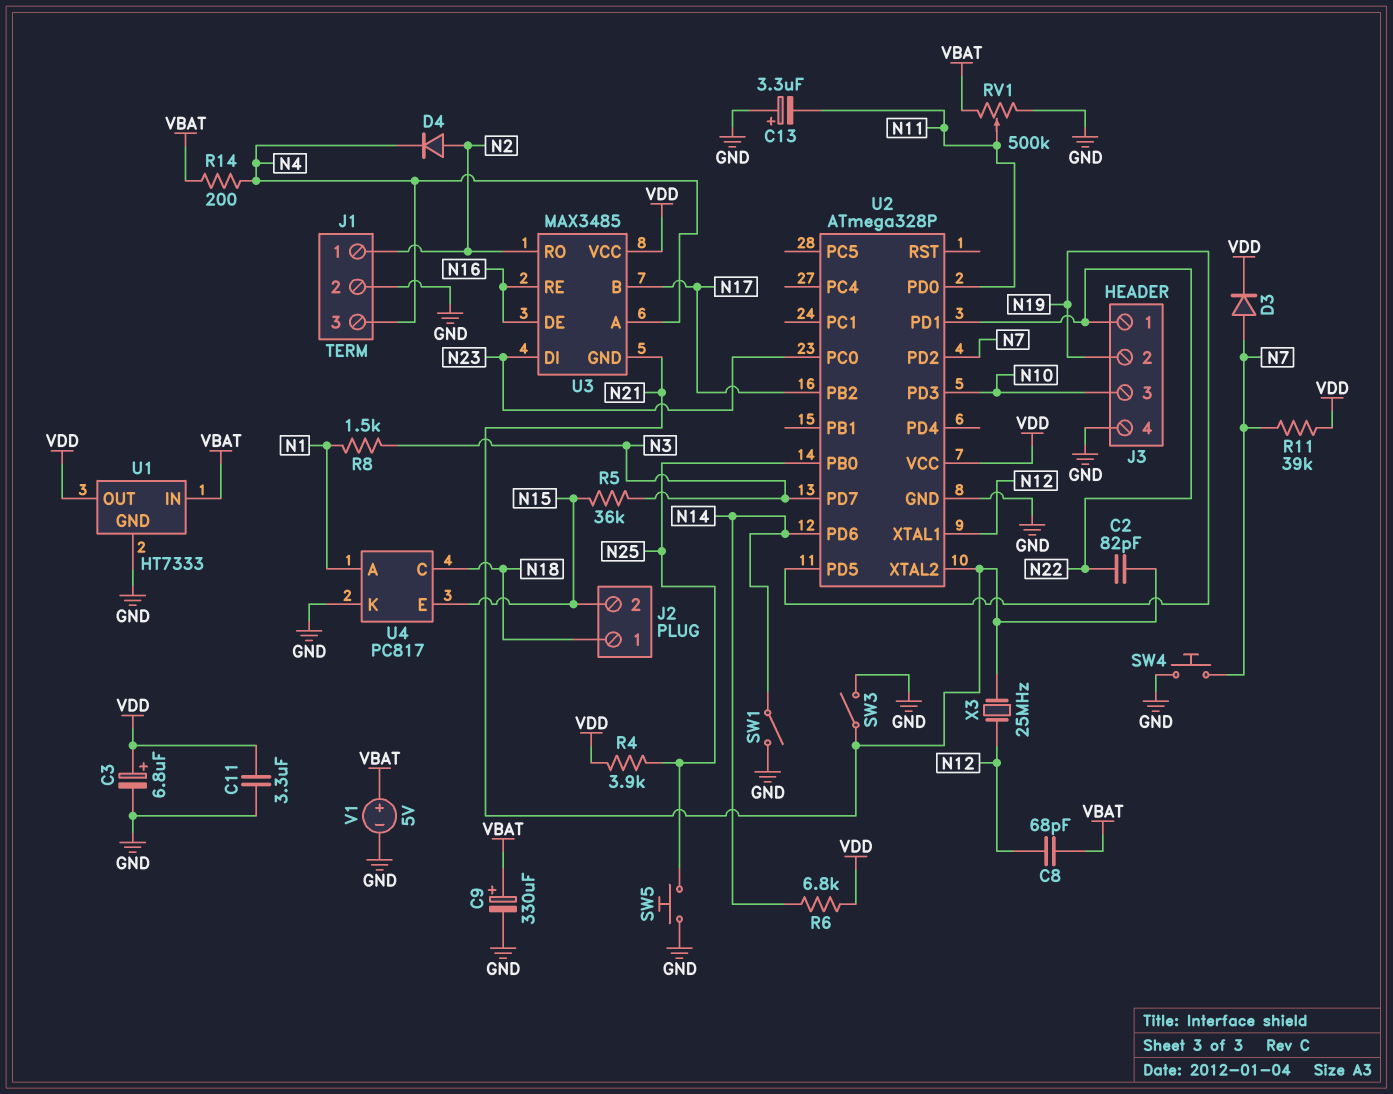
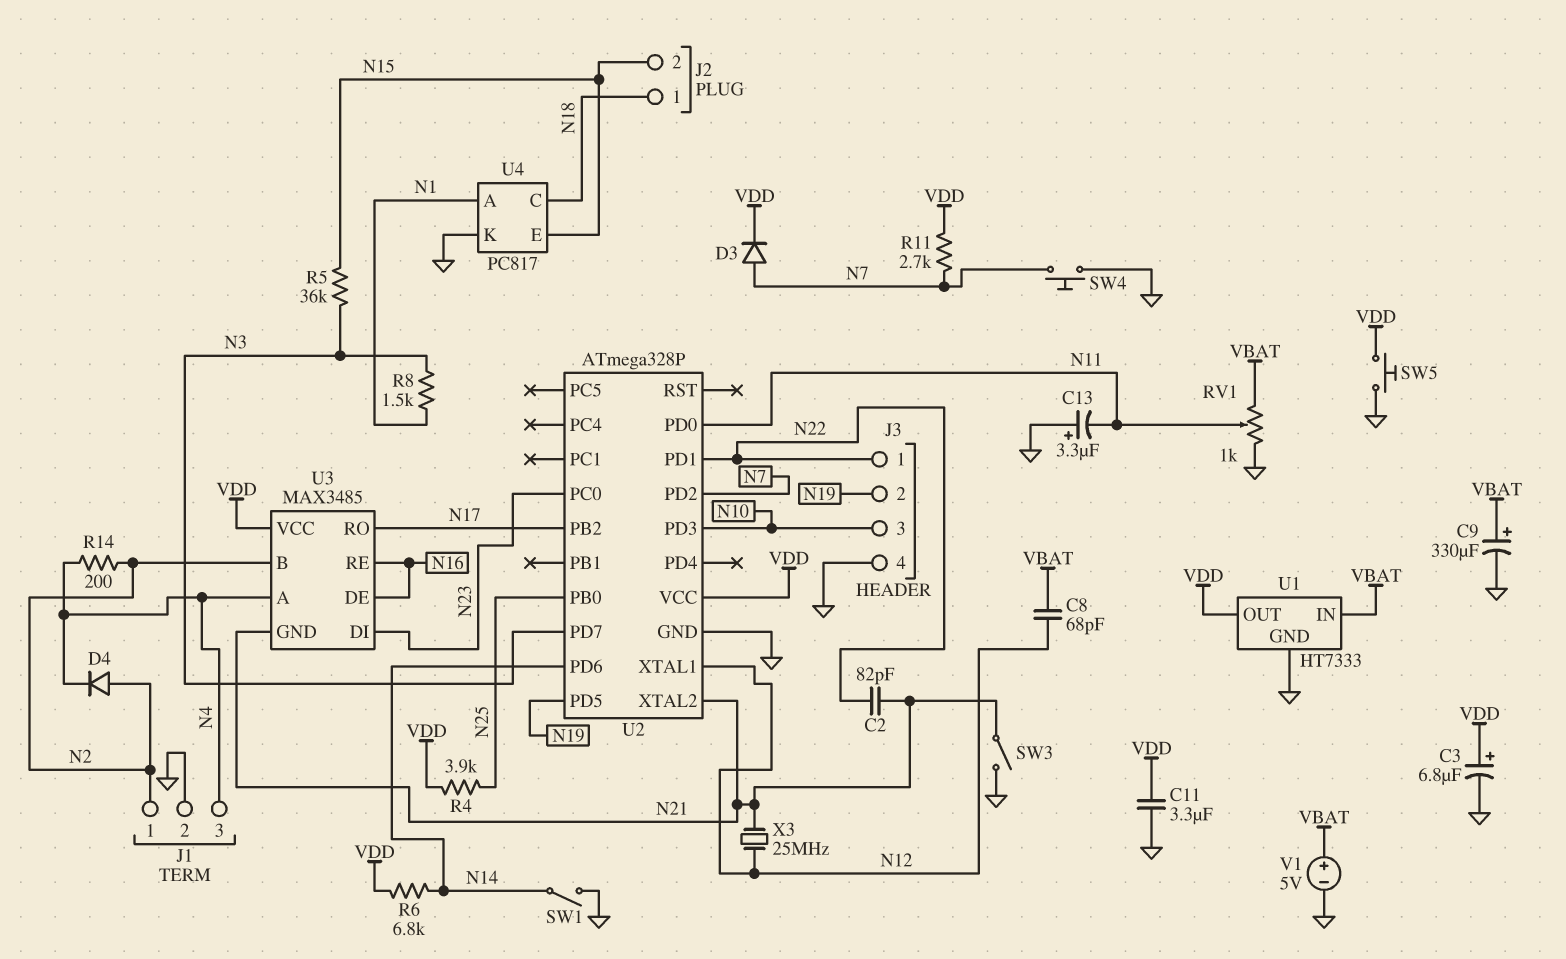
R11: 39k (N7, VDD) -> 2.7k (N7, VDD)
R14: 200 (N4, VBAT) -> 200 (N2, N4)
RV1: 500k (GND, VBAT, wiper N11) -> 1k (GND, VBAT, wiper N11)
SW5: button (GND, N25) -> button (GND, VDD)
U3 pin B: N17 -> N2
U3 pin RO: N2 -> N17

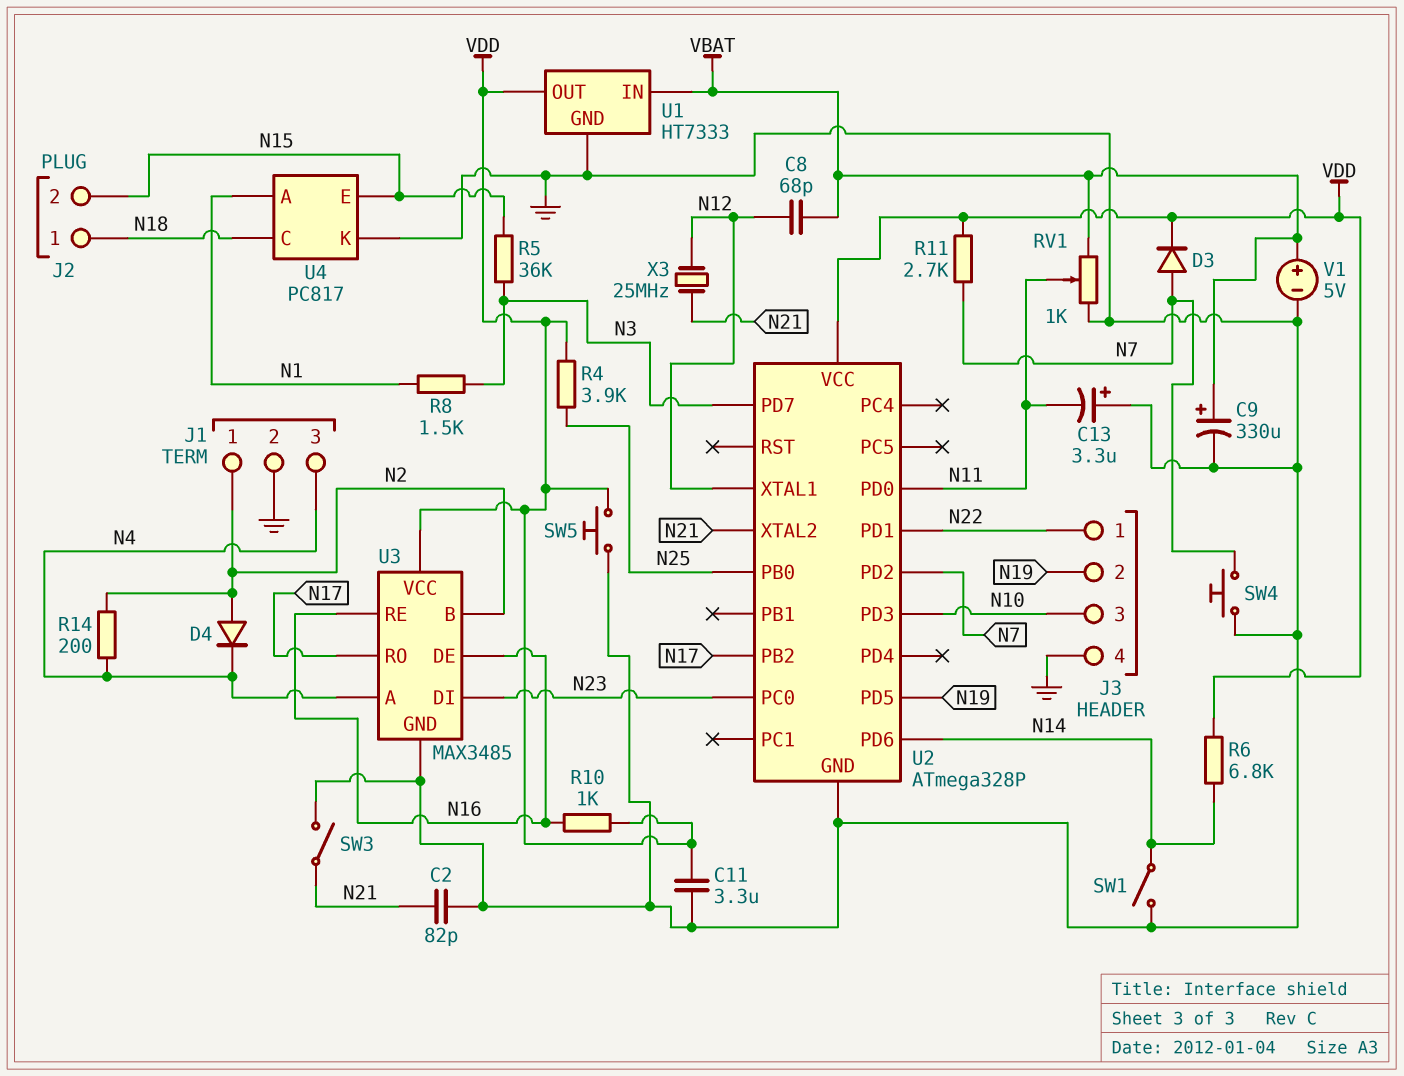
C2: 82pF (N21, N22) -> 82pF (GND, N21)
C3: 6.8uF (plus VDD, minus GND) -> none
R10: none -> 1k (N16, VDD)
U3 pin GND: N21 -> GND

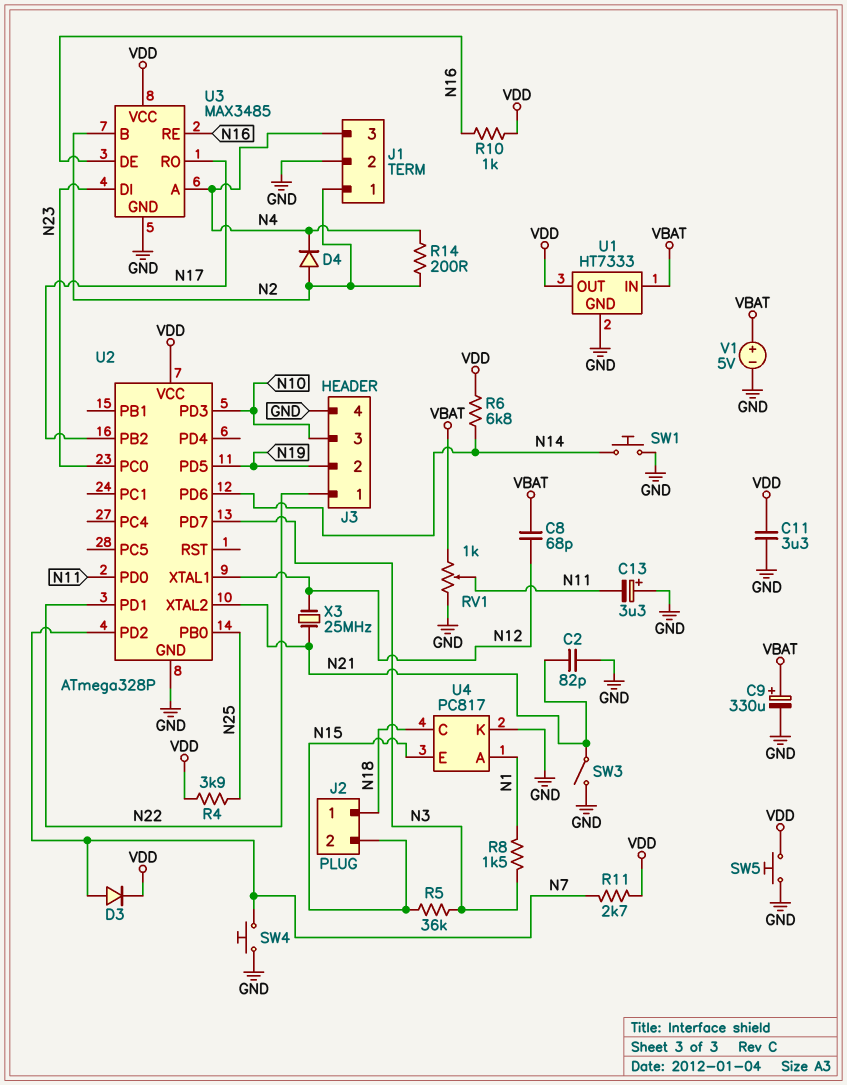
SW1: switch (GND, N14) -> button (GND, N14)

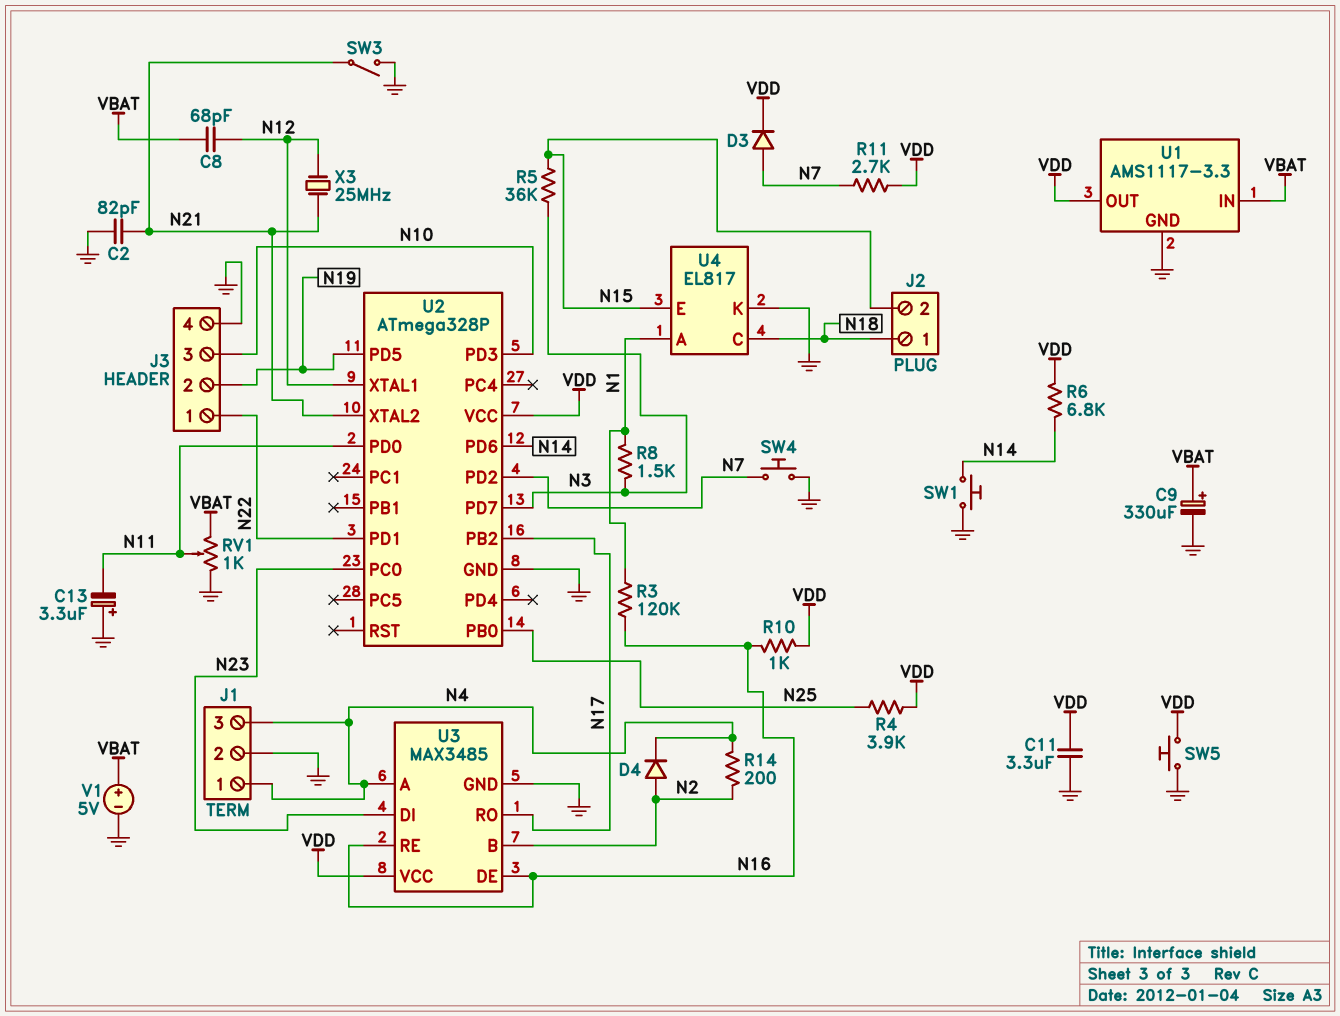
J1 pin 1: N2 -> N4
R3: none -> 120k (N1, N16)
U1: HT7333 -> AMS1117-3.3
U4: PC817 -> EL817

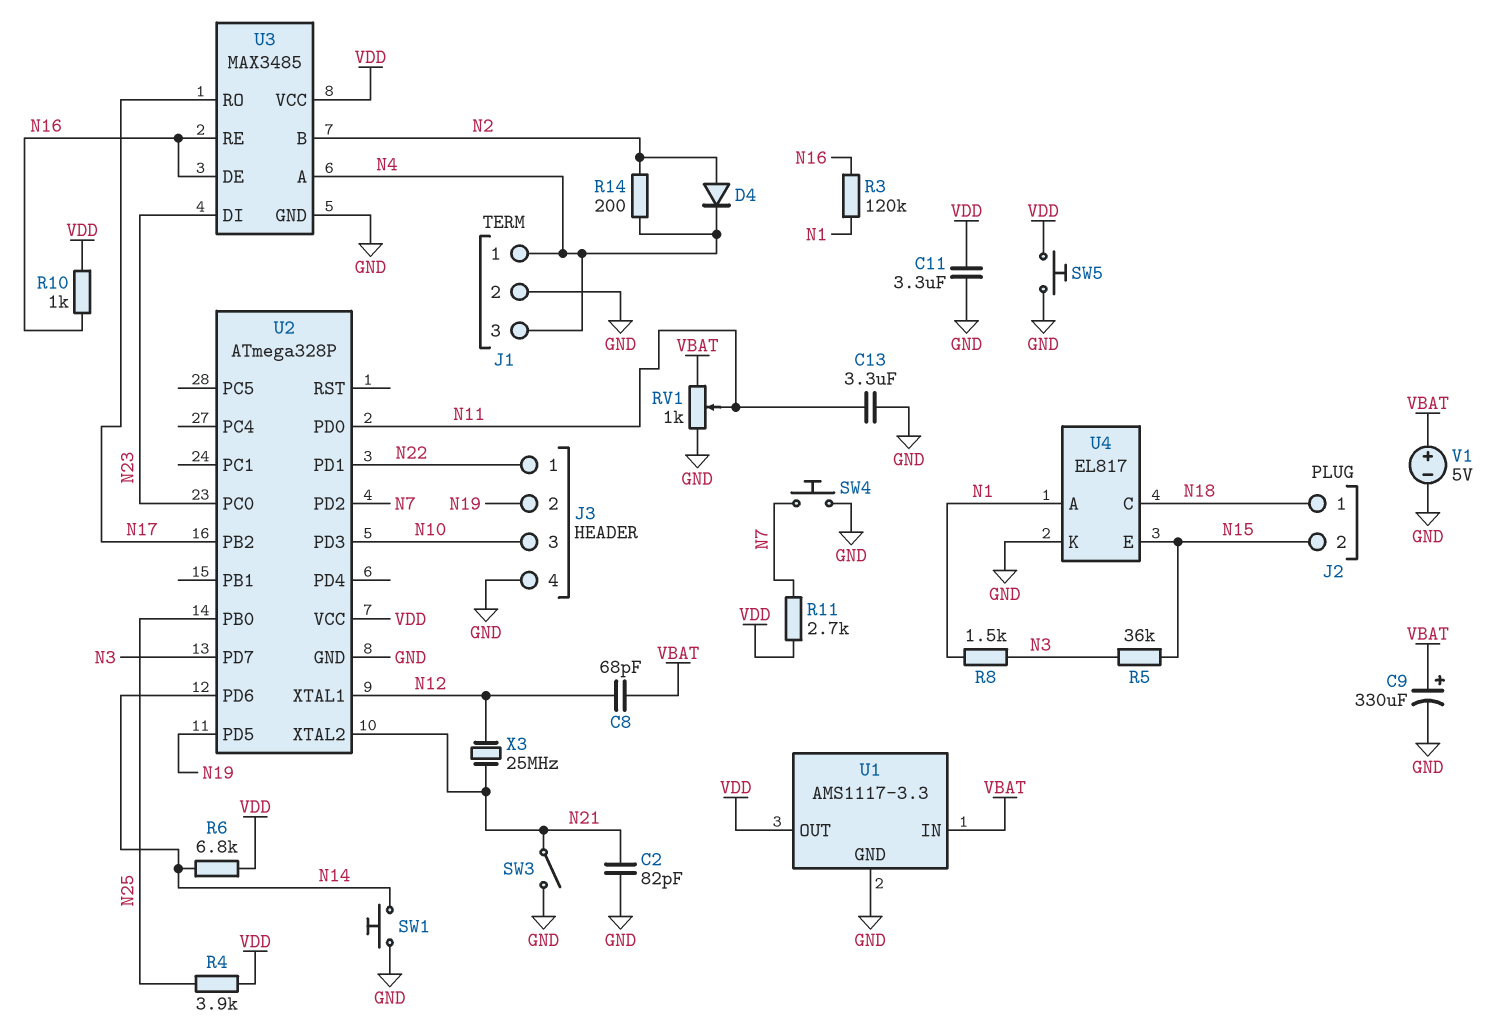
C13: 3.3uF (plus GND, minus N11) -> 3.3uF (GND, N11)
D3: diode (A N7, K VDD) -> none

